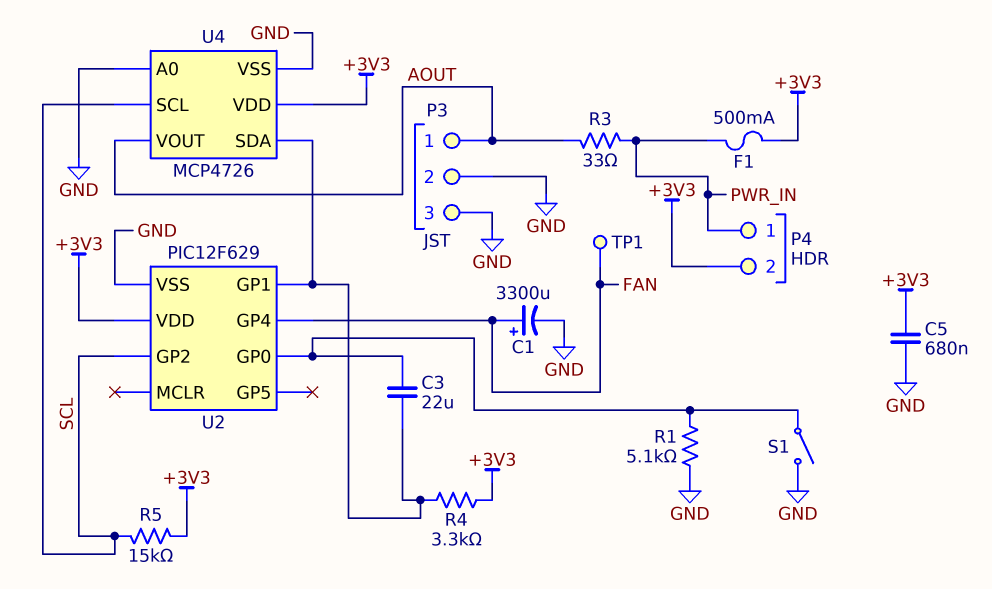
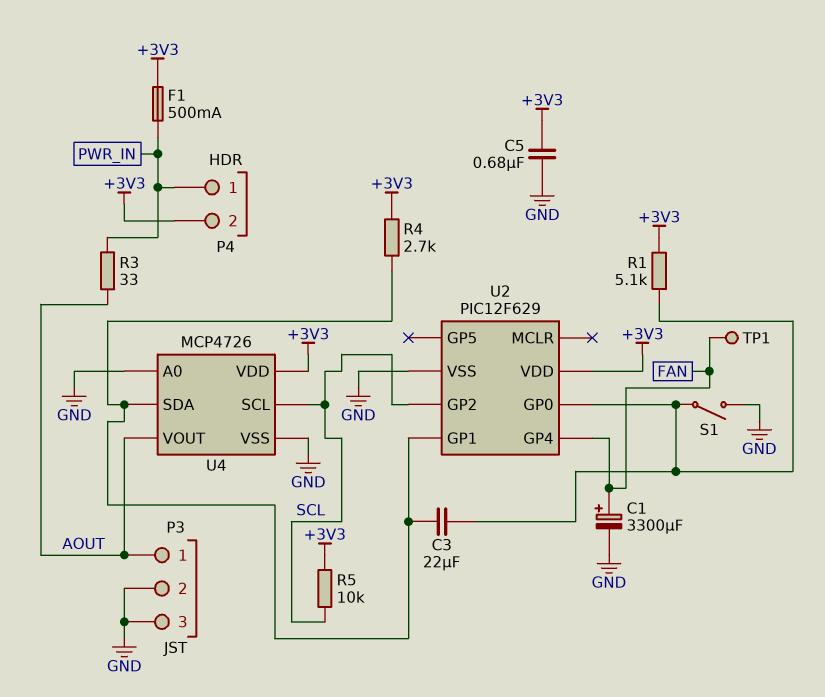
R1: 5.1k (GND, U2/GP0) -> 5.1k (+3V3, U2/GP0)
R4: 3.3k (+3V3, U2/GP1) -> 2.7k (+3V3, U2/GP1)
R5: 15k (+3V3, SCL) -> 10k (+3V3, SCL)

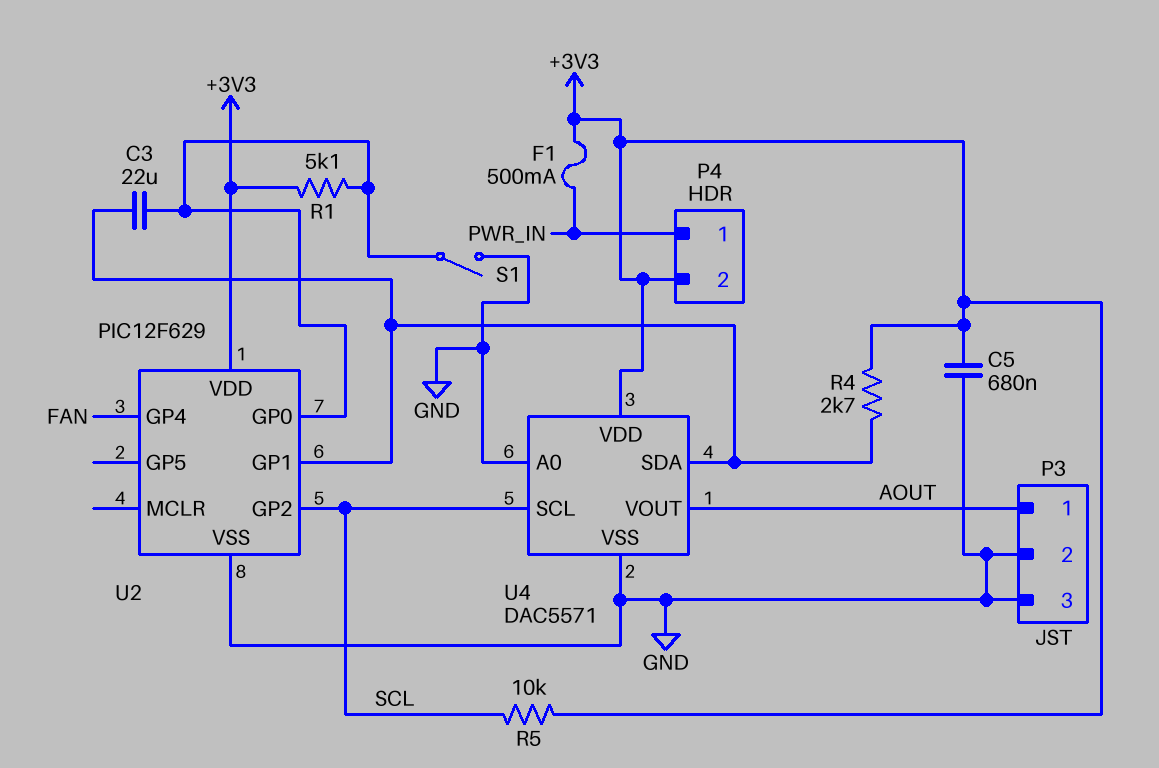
C1: 3300uF (plus FAN, minus GND) -> none
R3: 33 (AOUT, PWR_IN) -> none
TP1: test point (FAN) -> none
U4: MCP4726 -> DAC5571

